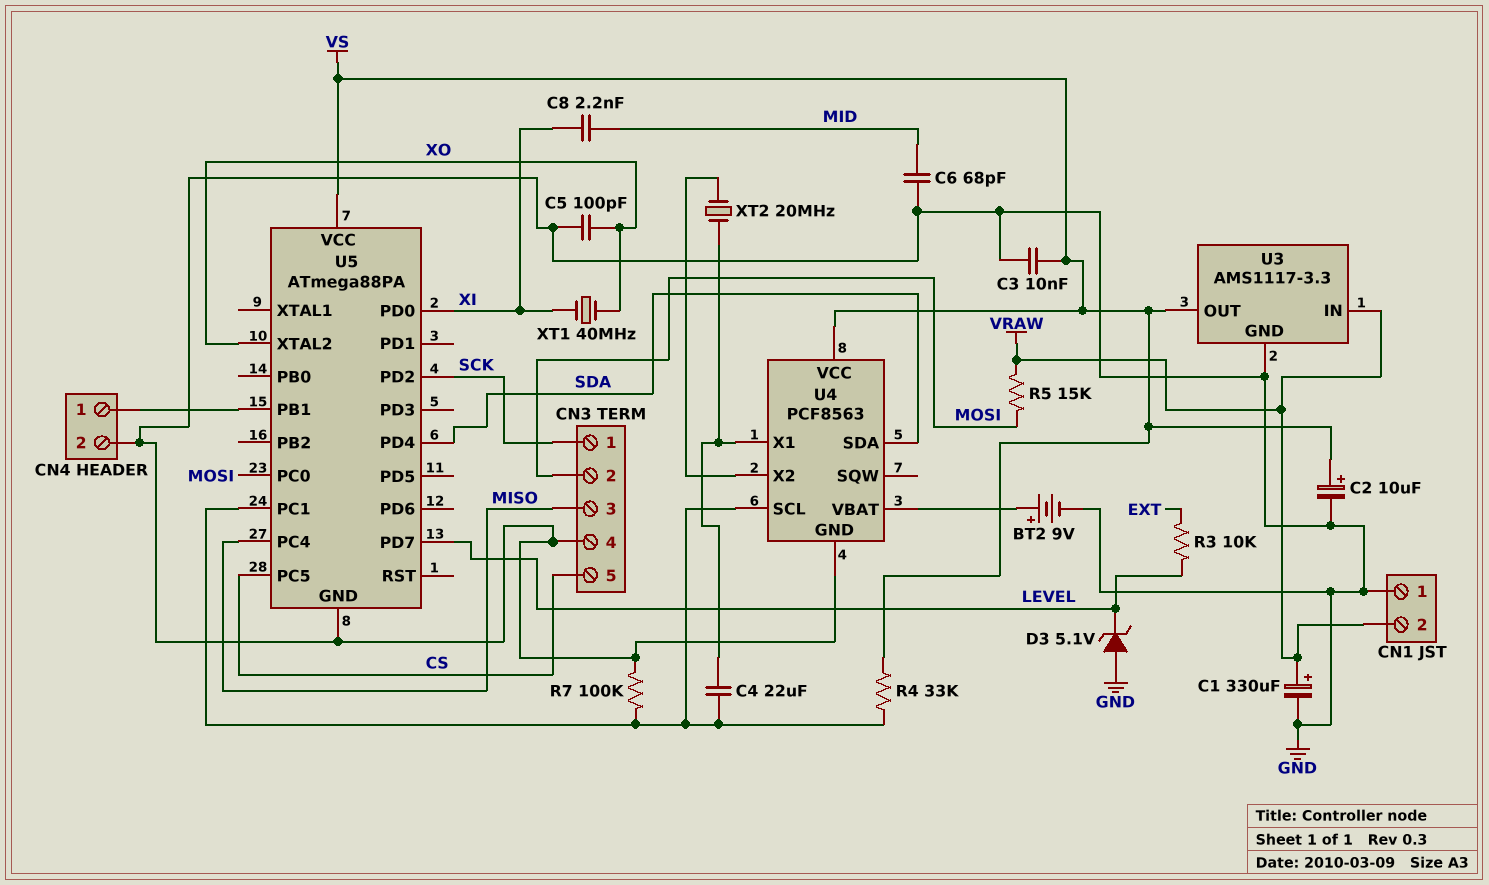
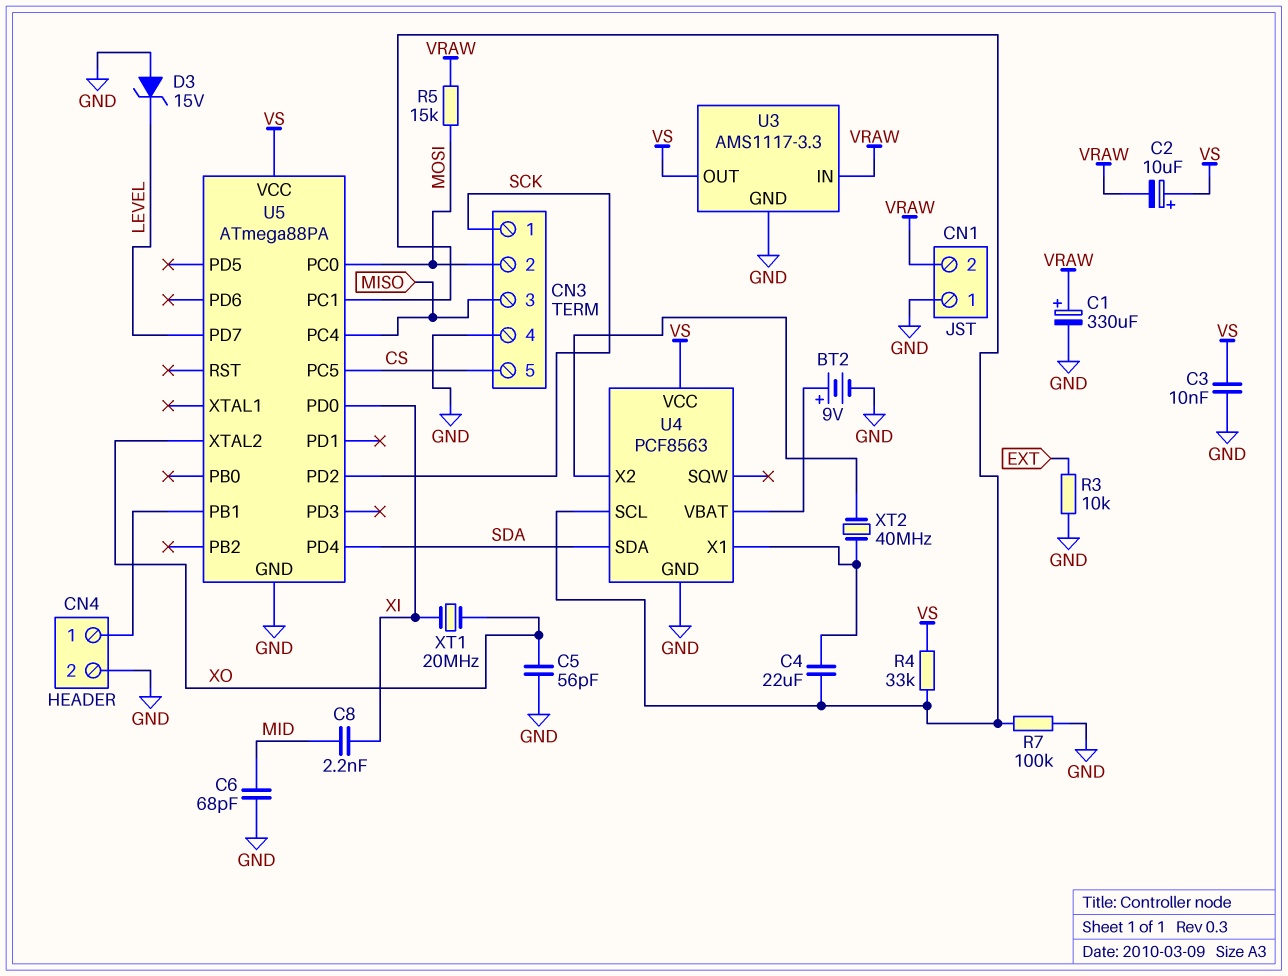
C2: 10uF (plus VS, minus GND) -> 10uF (plus VS, minus VRAW)
C5: 100pF (GND, XO) -> 56pF (GND, XO)
D3: zener 5.1V (A GND, K LEVEL) -> zener 15V (A GND, K LEVEL)
R3: 10k (EXT, LEVEL) -> 10k (EXT, GND)
XT1: 40MHz (XI, XO) -> 20MHz (XI, XO)
XT2: 20MHz (U4/X1, U4/X2) -> 40MHz (U4/X1, U4/X2)

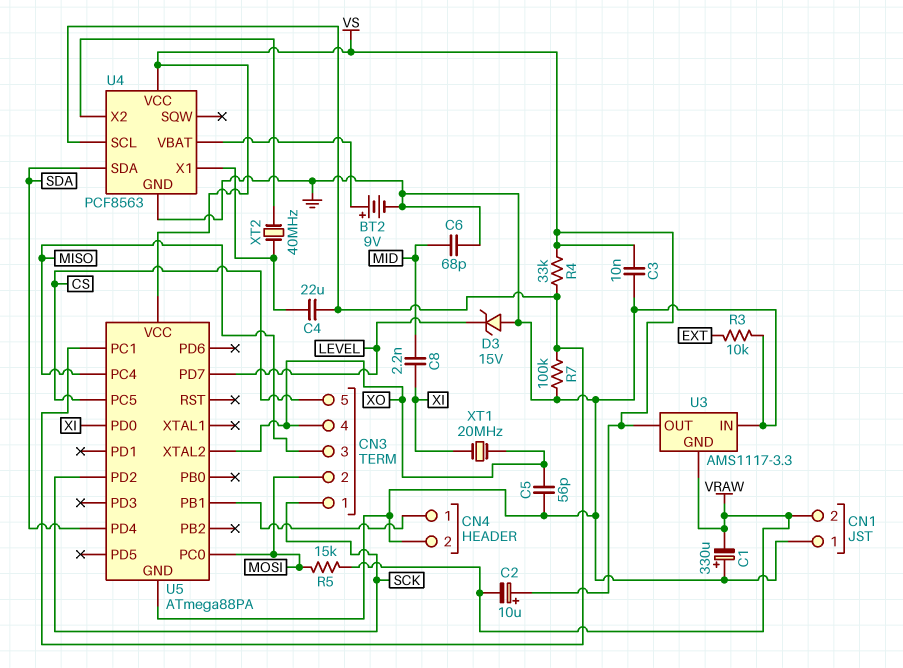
C1: 330uF (plus VRAW, minus GND) -> 330uF (plus GND, minus VRAW)
CN3 pin 4: GND -> XO
U3 pin GND: GND -> VRAW
U3 pin IN: VRAW -> GND

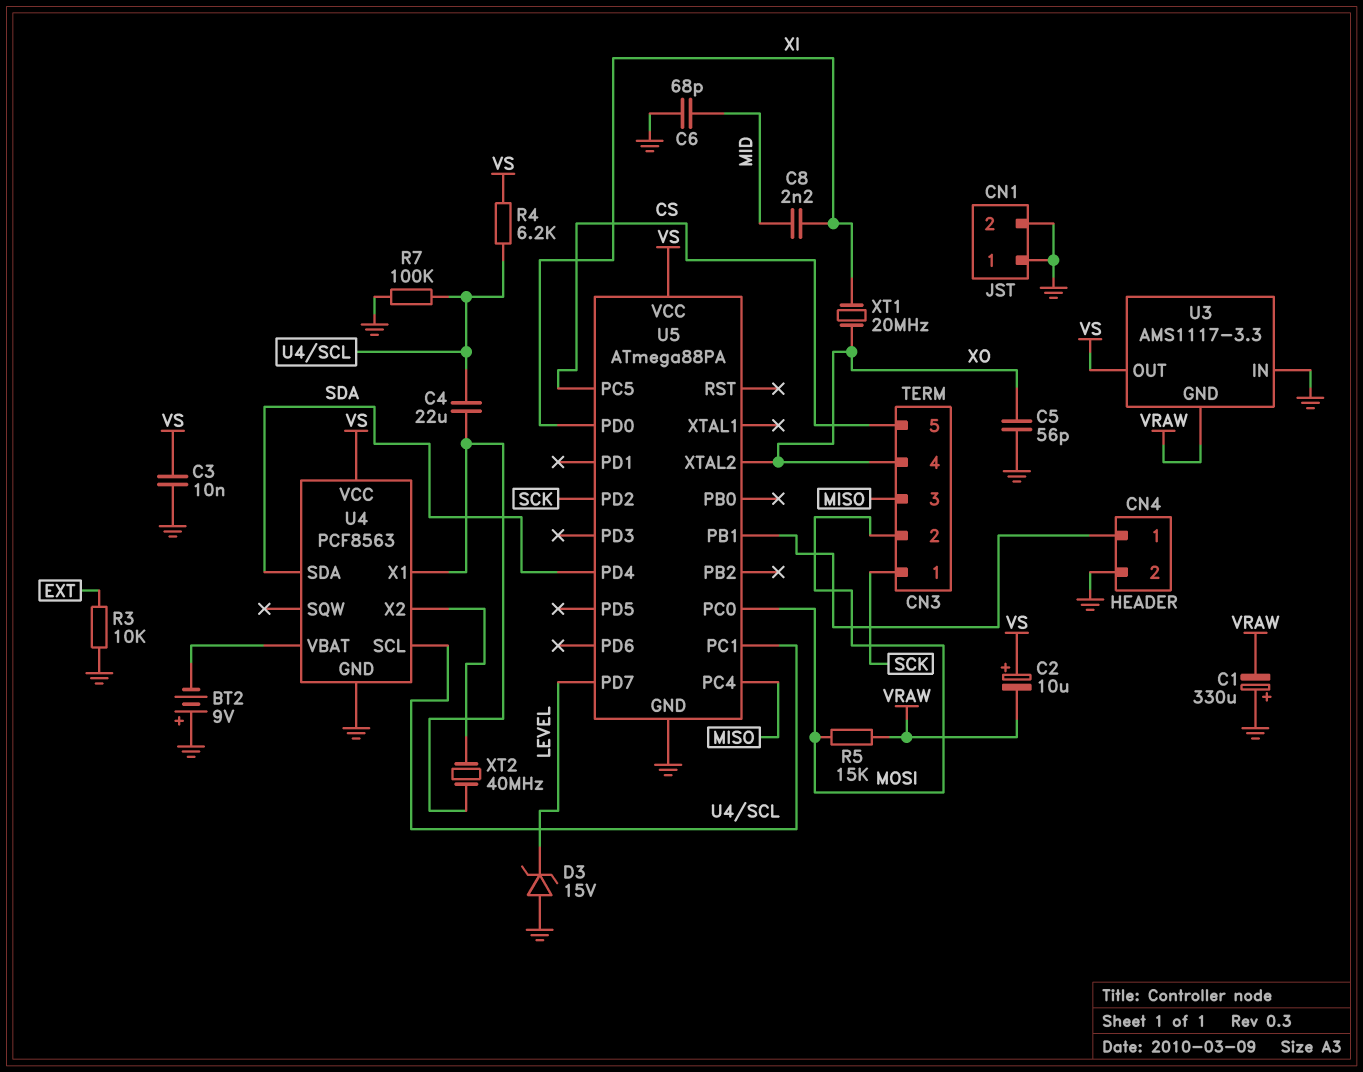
BT2: 9V (plus U4/VBAT, minus GND) -> 9V (plus GND, minus U4/VBAT)
CN1 pin 2: VRAW -> GND
R4: 33k (U4/SCL, VS) -> 6.2k (U4/SCL, VS)

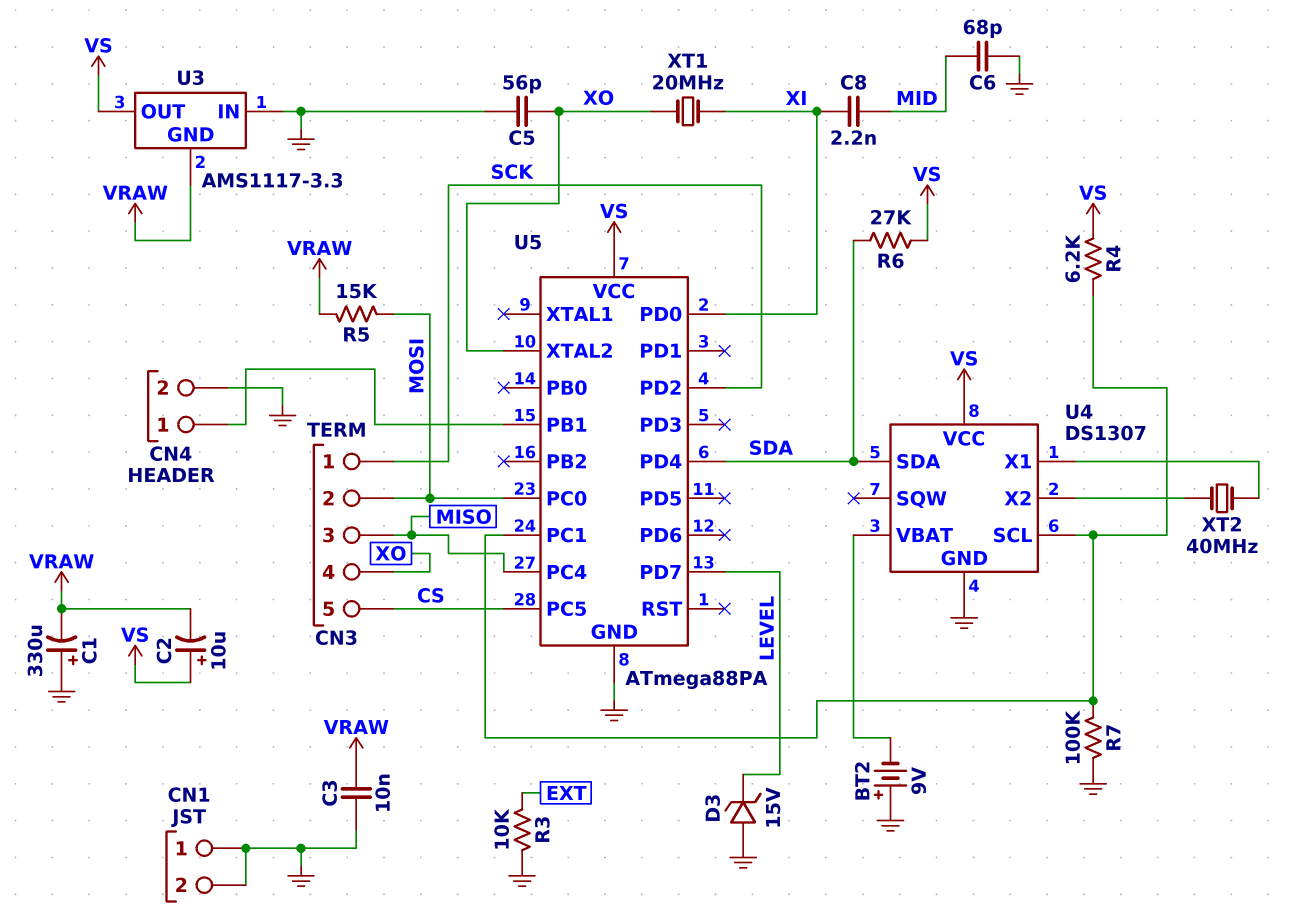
C3: 10nF (GND, VS) -> 10nF (GND, VRAW)
C4: 22uF (U4/SCL, U4/X1) -> none
R6: none -> 27k (SDA, VS)
U4: PCF8563 -> DS1307

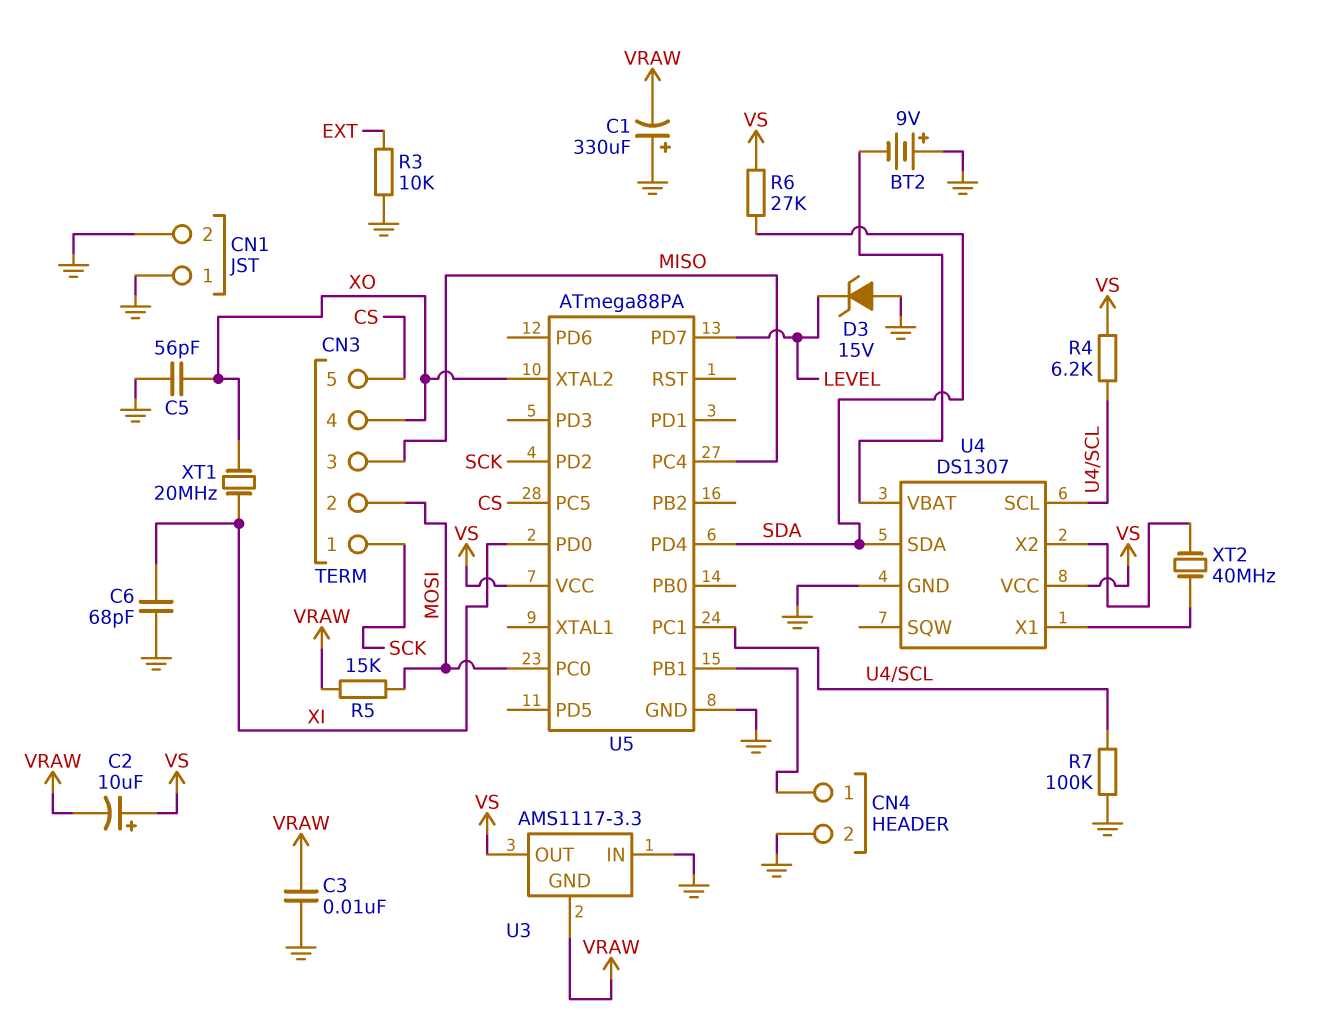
C6: 68pF (GND, MID) -> 68pF (GND, XI)
C8: 2.2nF (MID, XI) -> none

